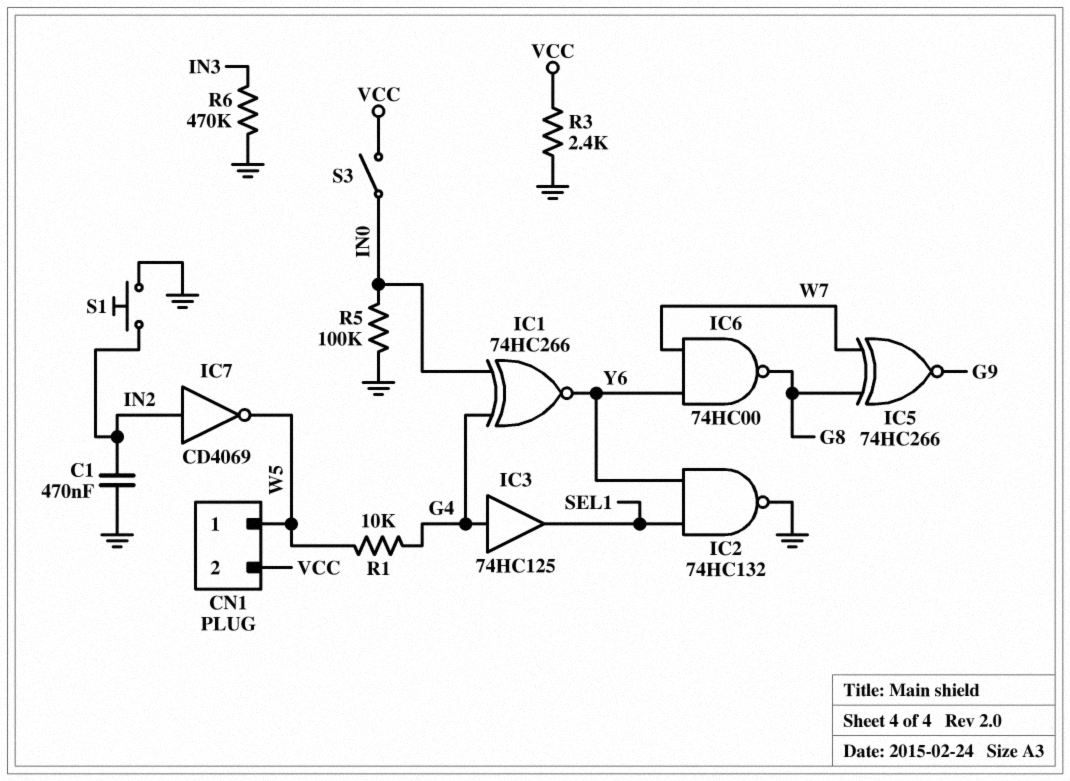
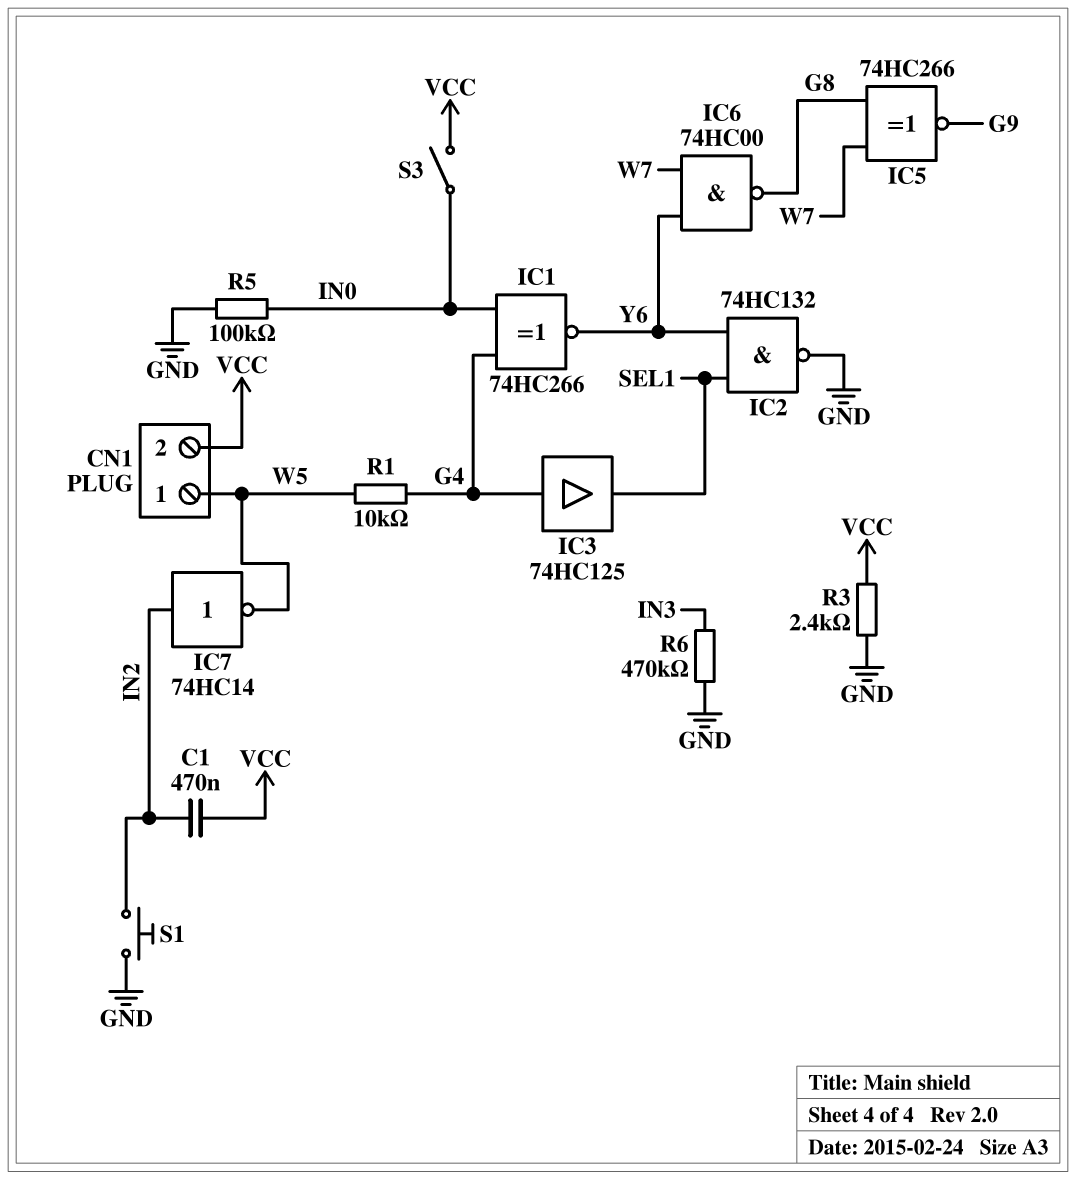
C1: 470nF (GND, IN2) -> 470nF (IN2, VCC)
IC7: NOT CD4069 (in IN2, out W5) -> NOT 74HC14 (in IN2, out W5)

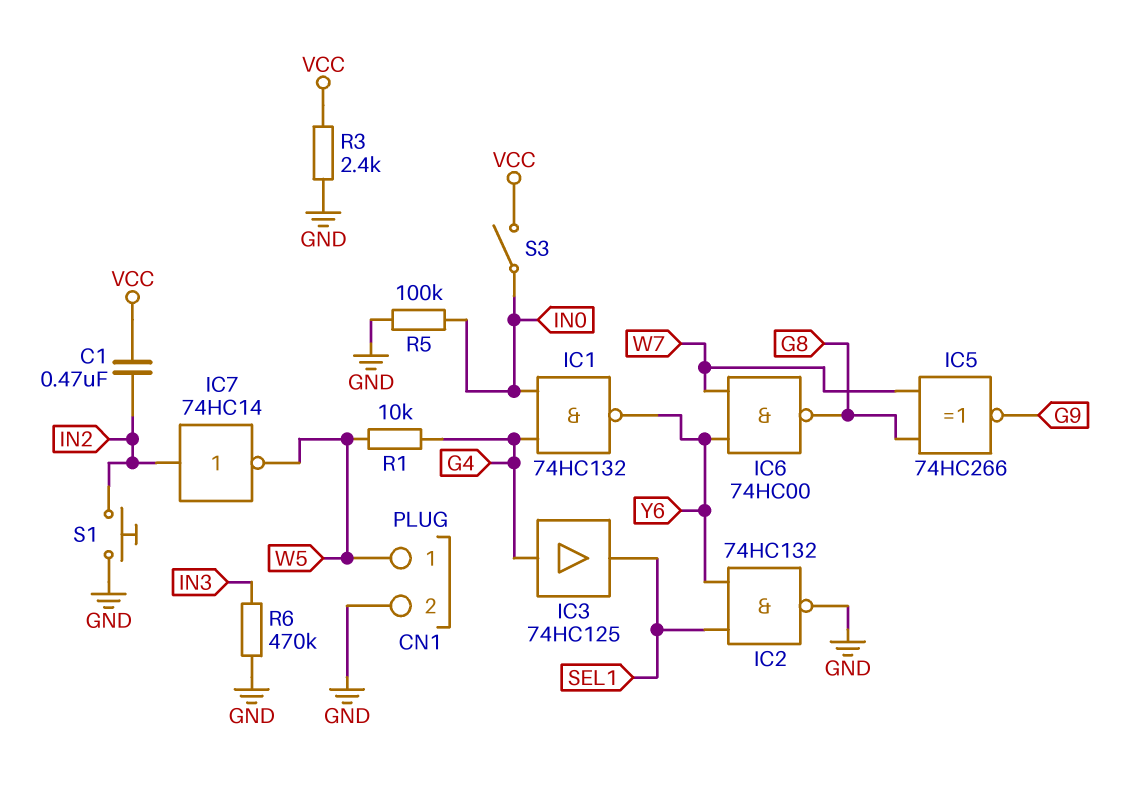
CN1 pin 2: VCC -> GND
IC1: XNOR 74HC266 (in G4, in IN0, out Y6) -> NAND 74HC132 (in G4, in IN0, out Y6)

